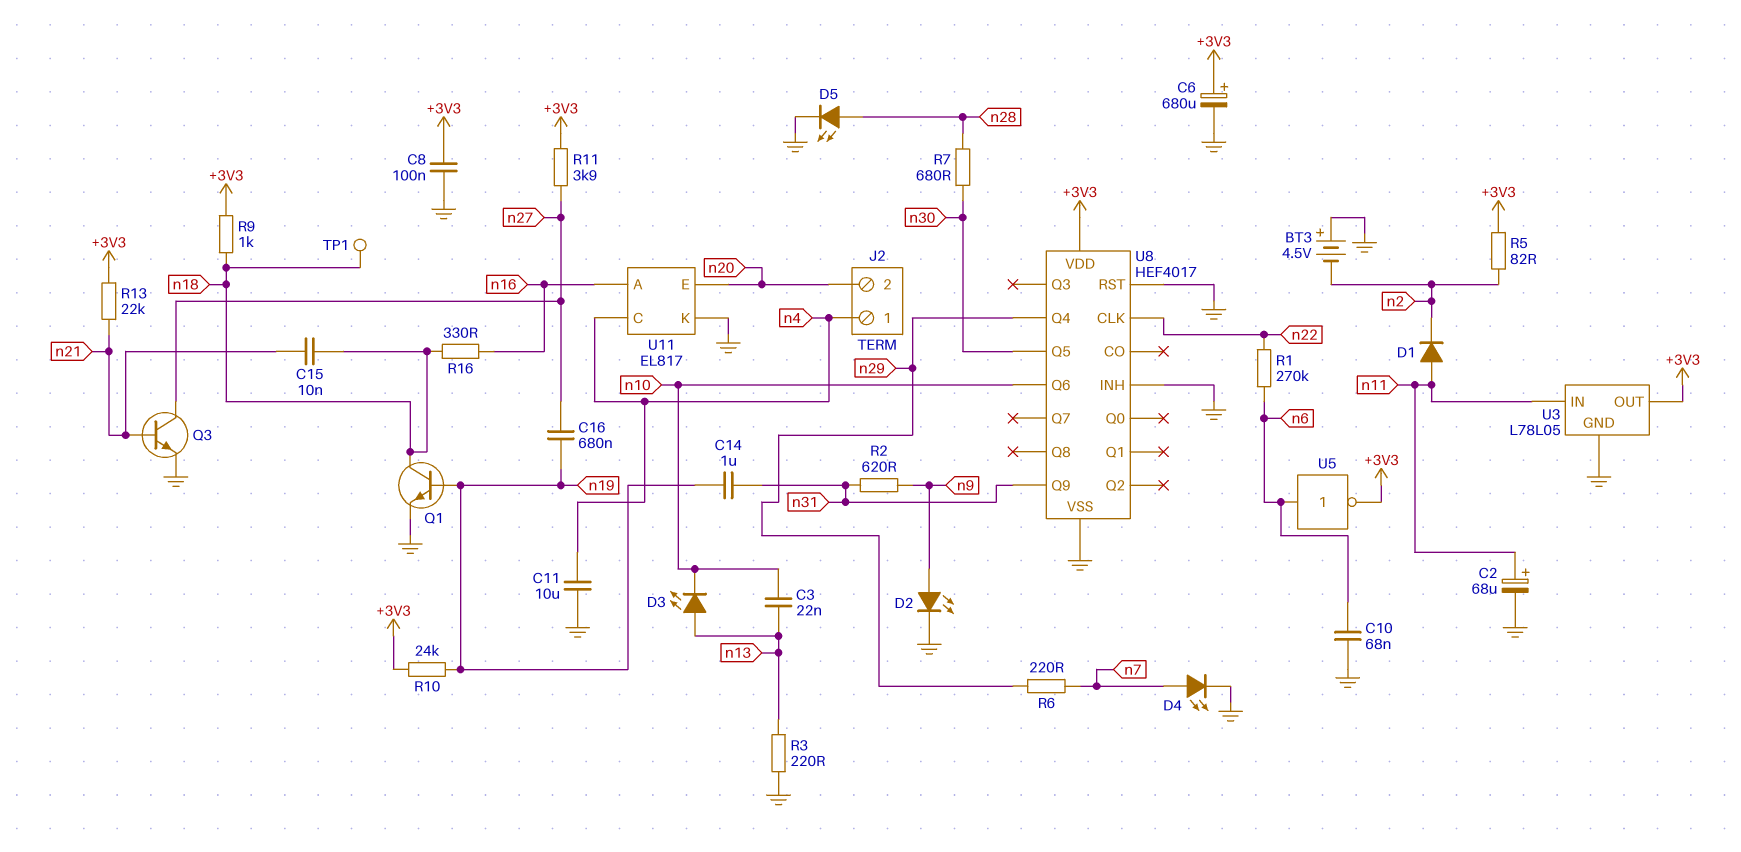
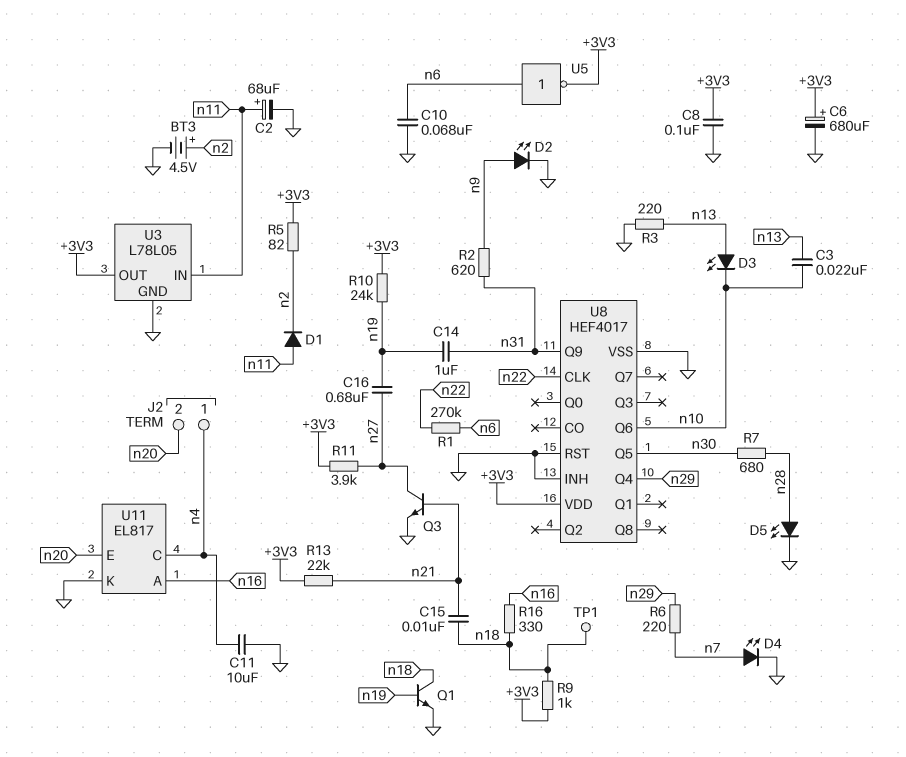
BT3: 4.5V (plus GND, minus n2) -> 4.5V (plus n2, minus GND)

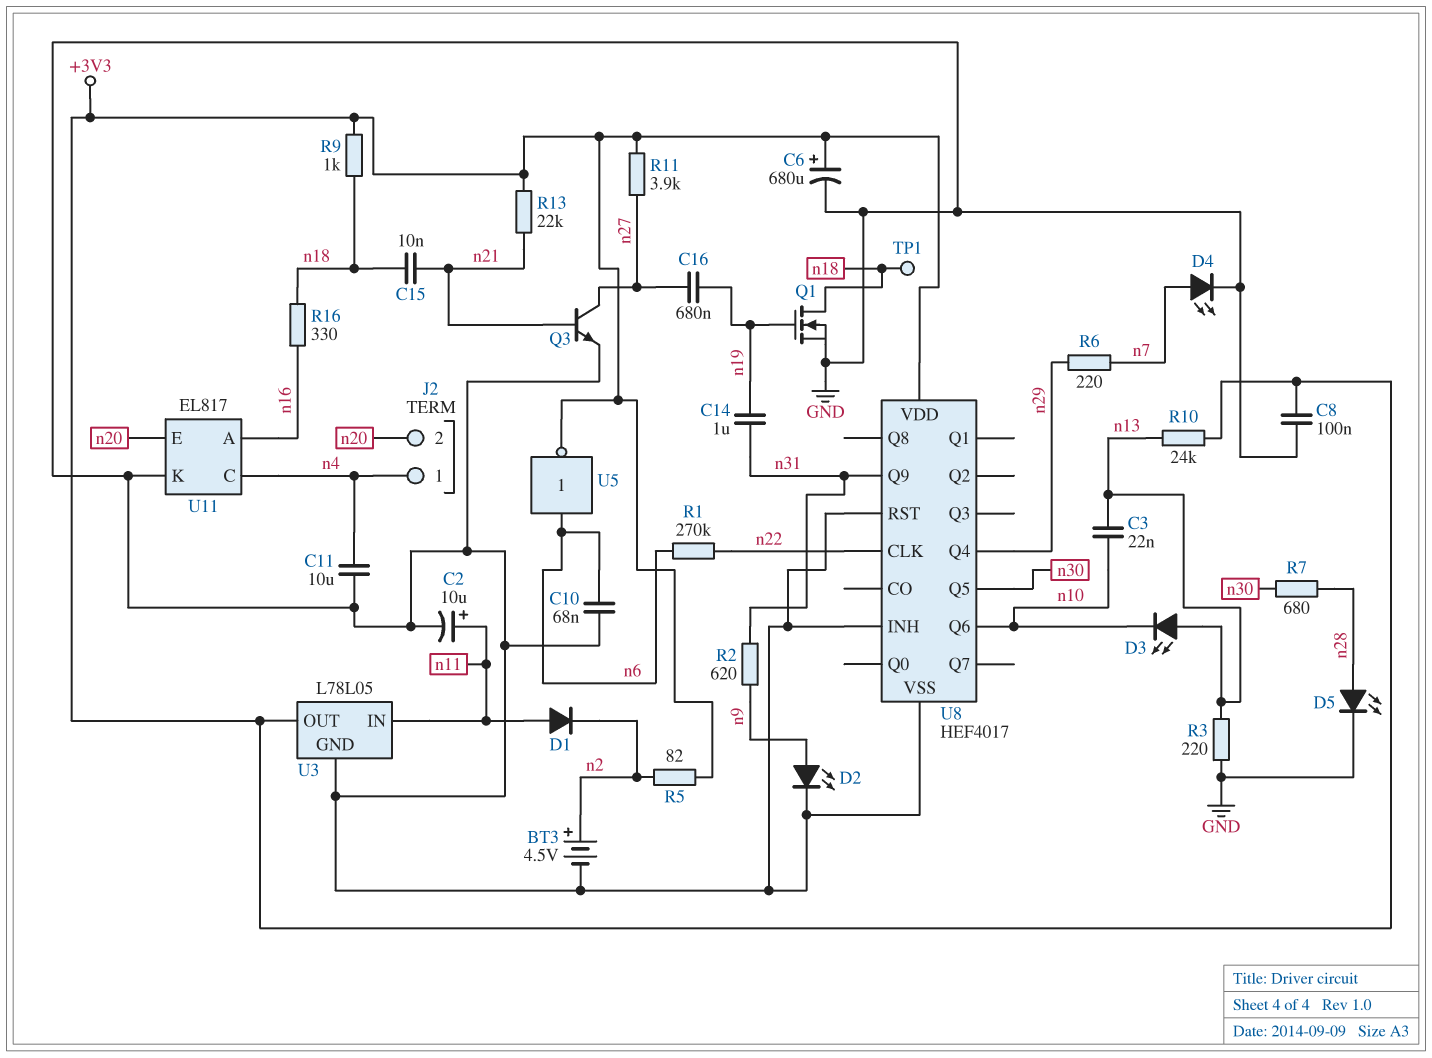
C2: 68uF (plus n11, minus GND) -> 10uF (plus n11, minus GND)
Q1: NPN (B n19, C n18, E GND) -> NMOS (G n19, D n18, S GND)
R10: 24k (+3V3, n19) -> 24k (+3V3, n13)

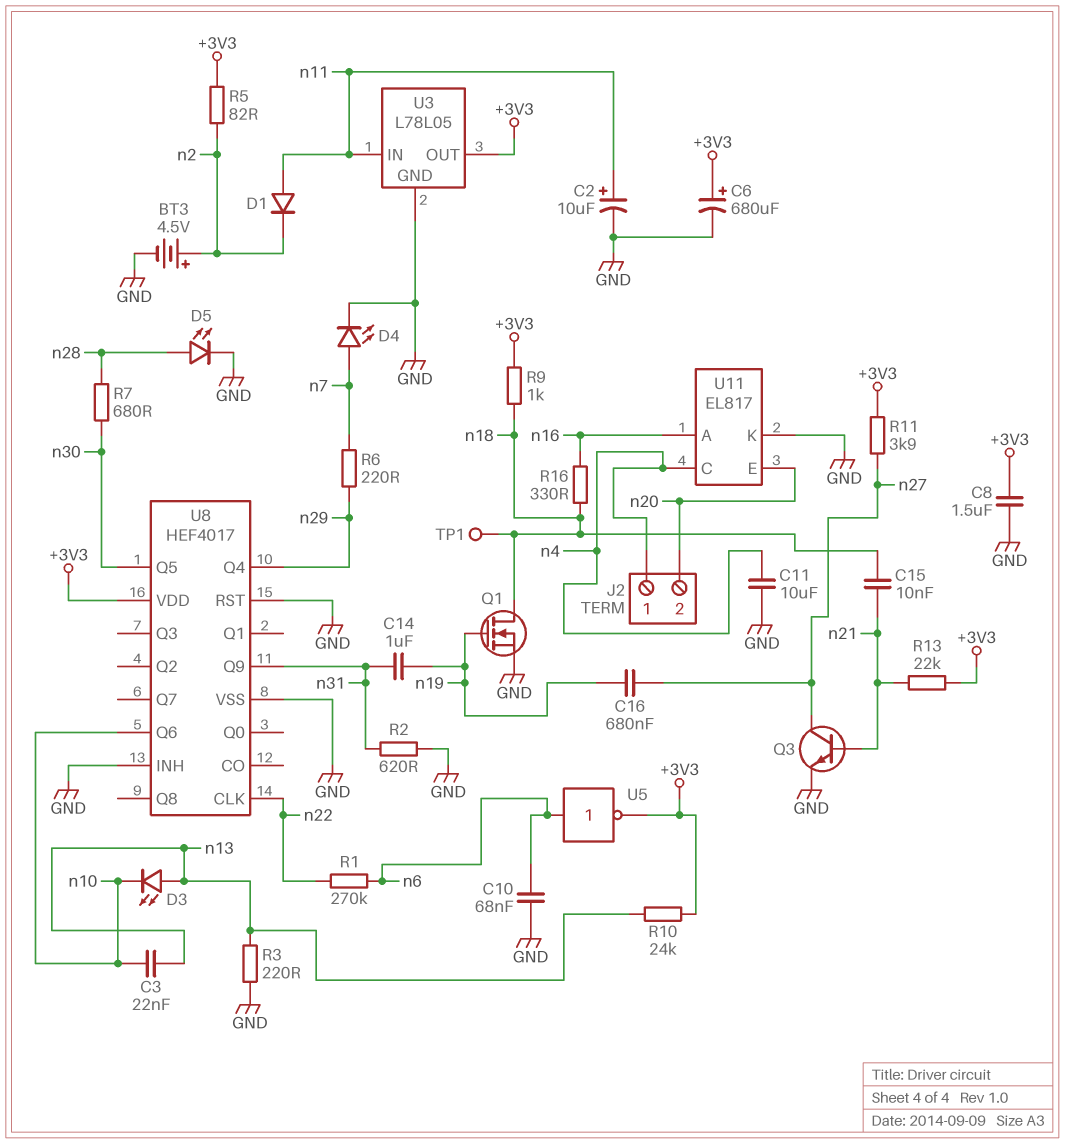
C8: 100nF (+3V3, GND) -> 1.5uF (+3V3, GND)
D2: LED (A n9, K GND) -> none
R2: 620 (n9, n31) -> 620 (GND, n31)

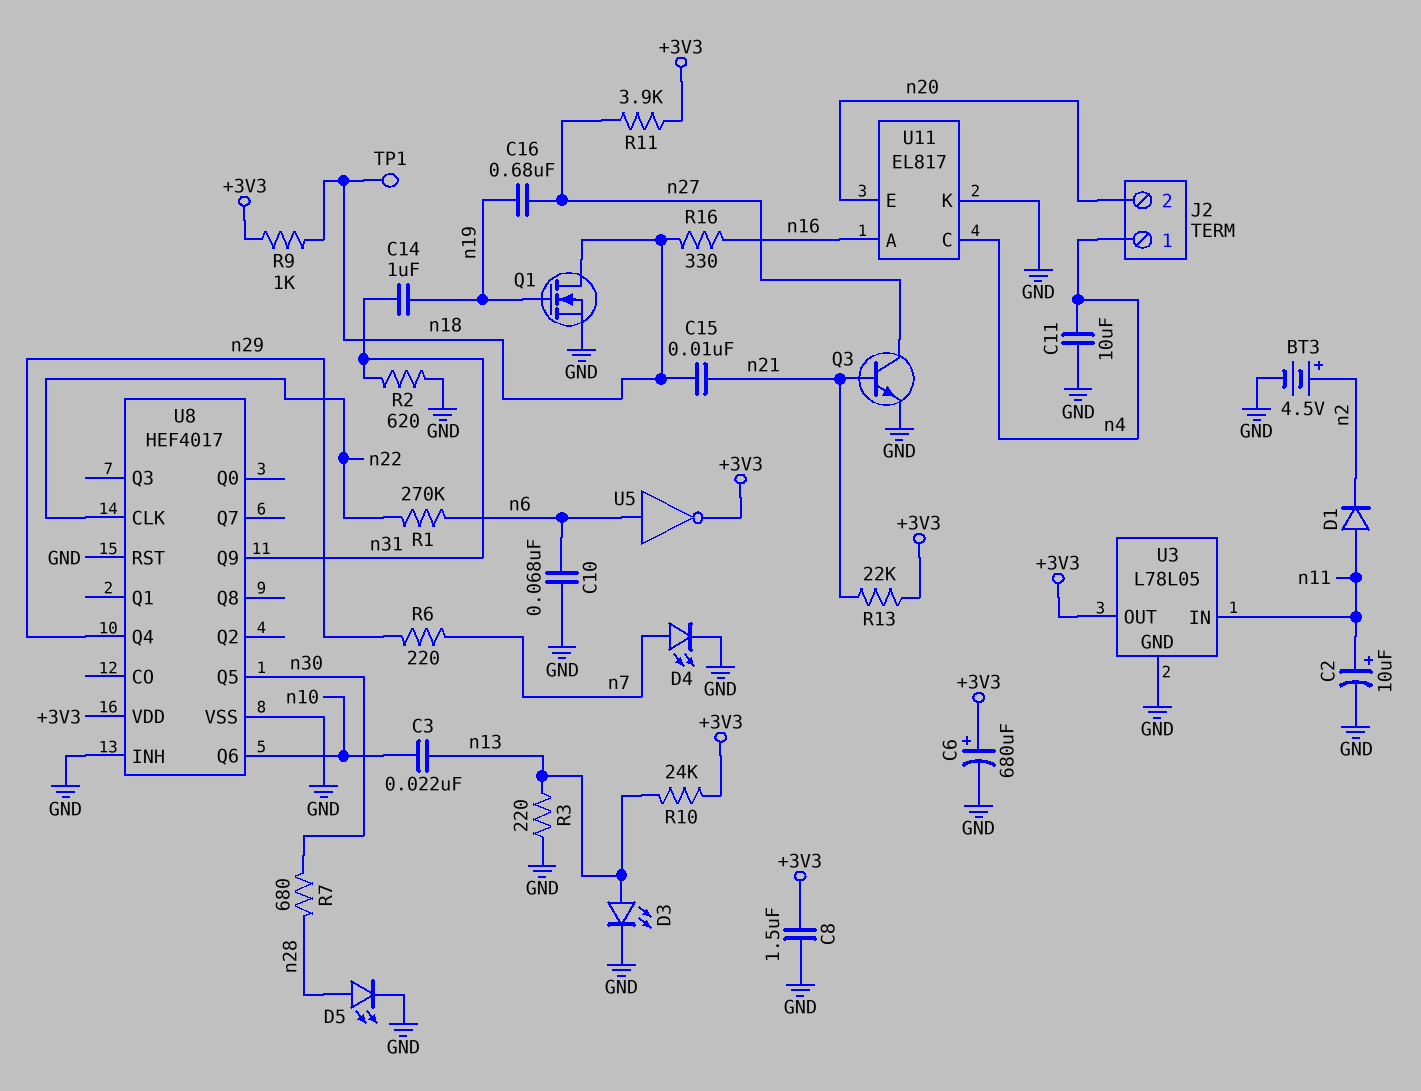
D3: LED (A n13, K n10) -> LED (A n13, K GND)
R5: 82 (+3V3, n2) -> none

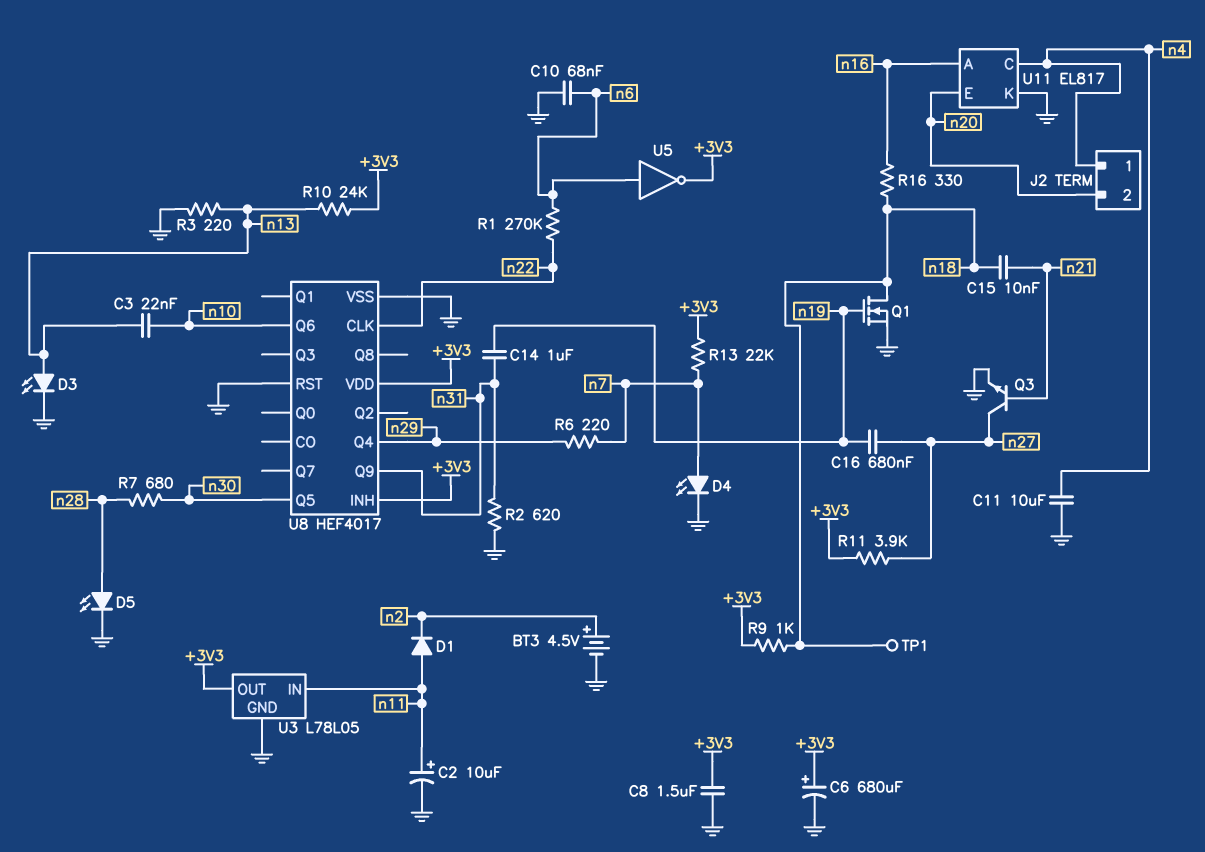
R13: 22k (+3V3, n21) -> 22k (+3V3, n7)
U8 pin INH: GND -> +3V3

